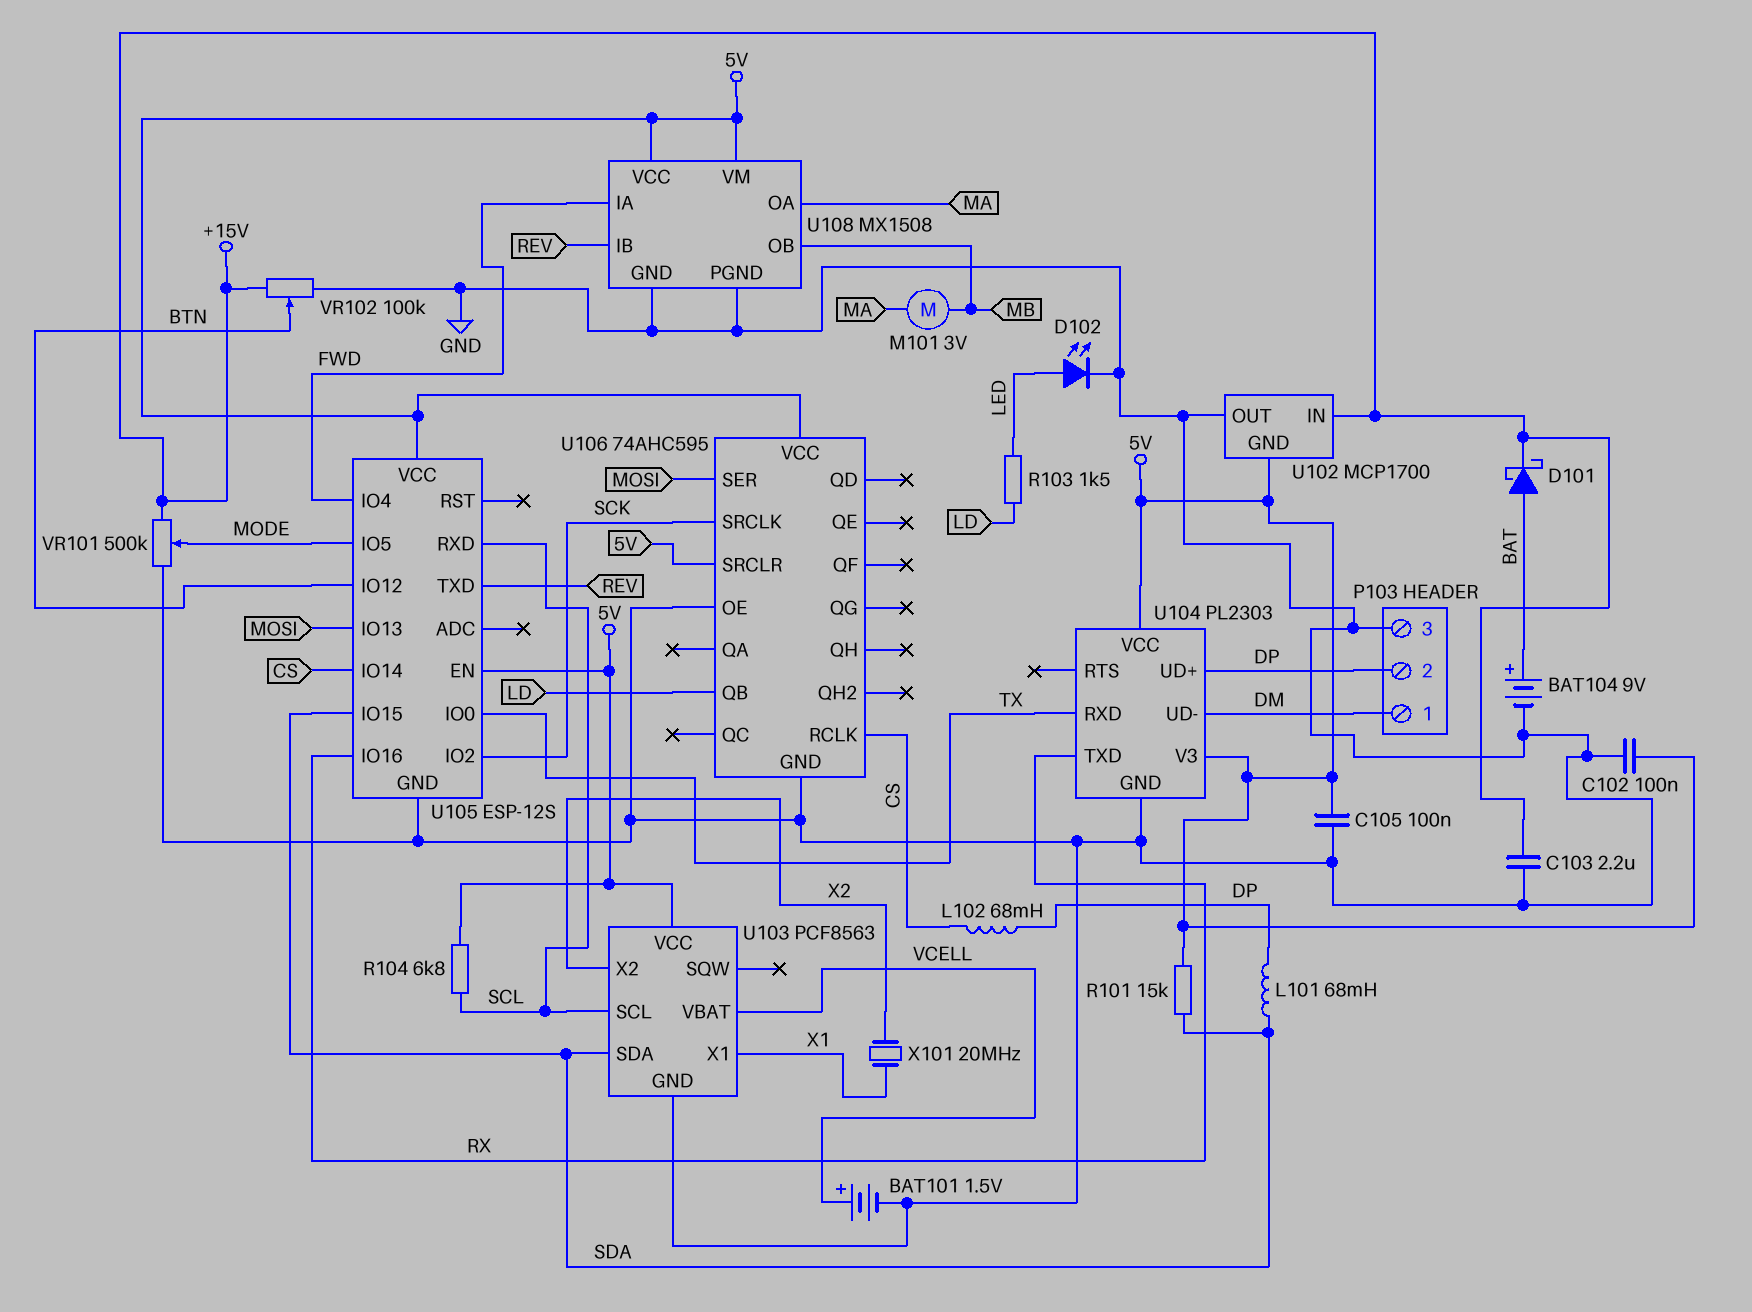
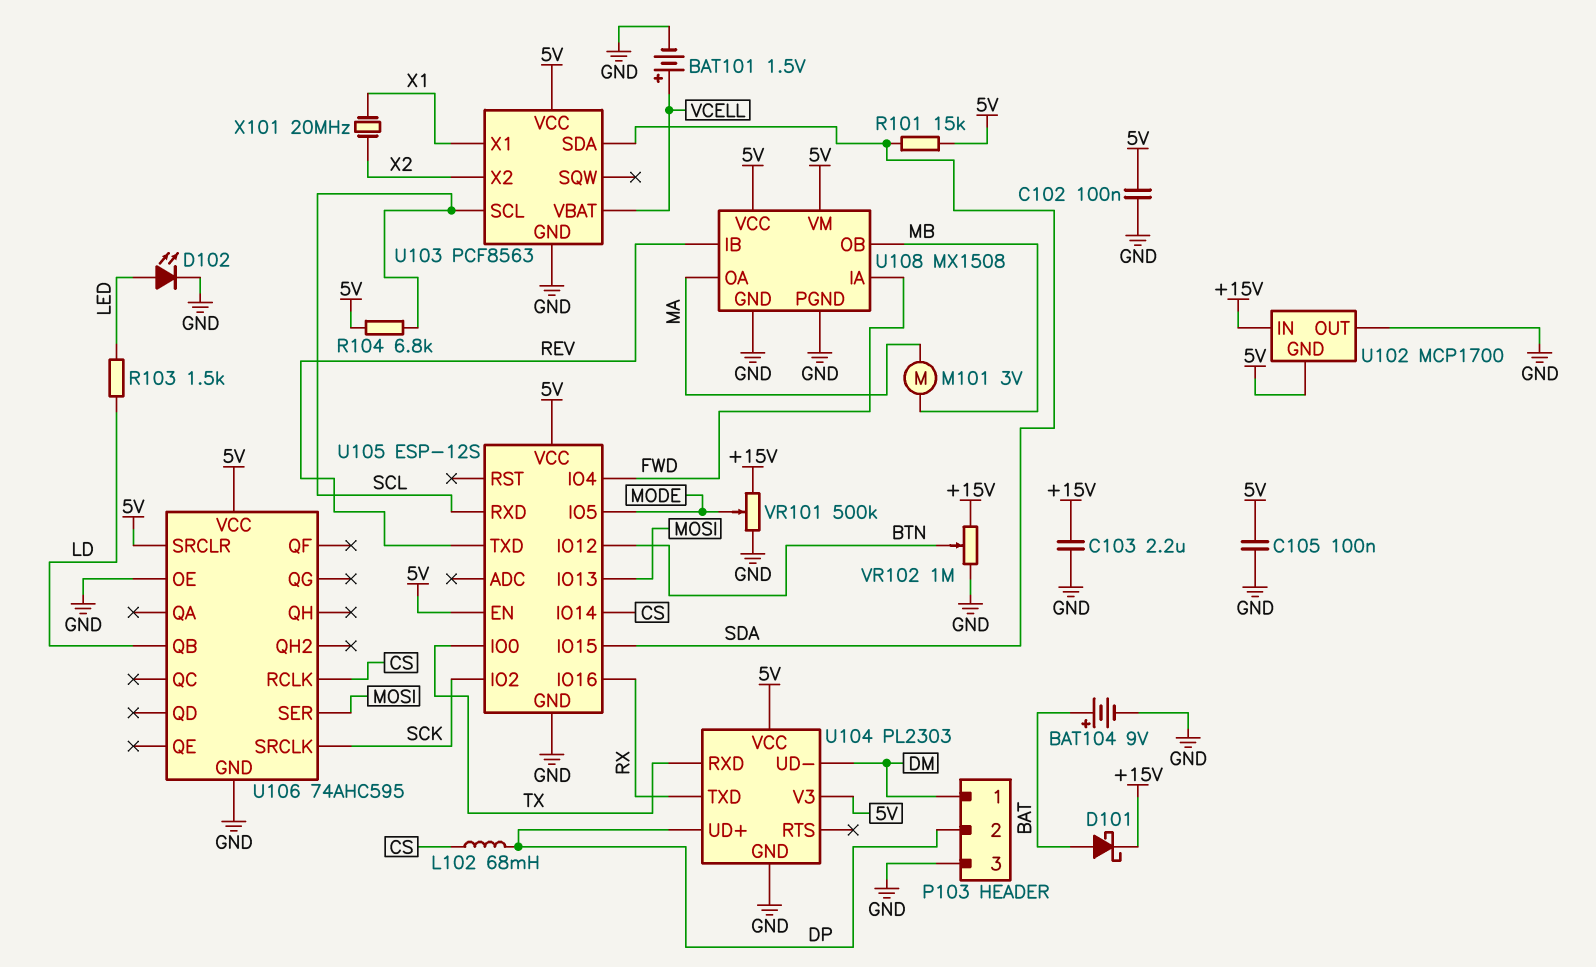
L101: 68mH (DP, SDA) -> none
VR102: 100k (+15V, GND, wiper BTN) -> 1M (+15V, GND, wiper BTN)

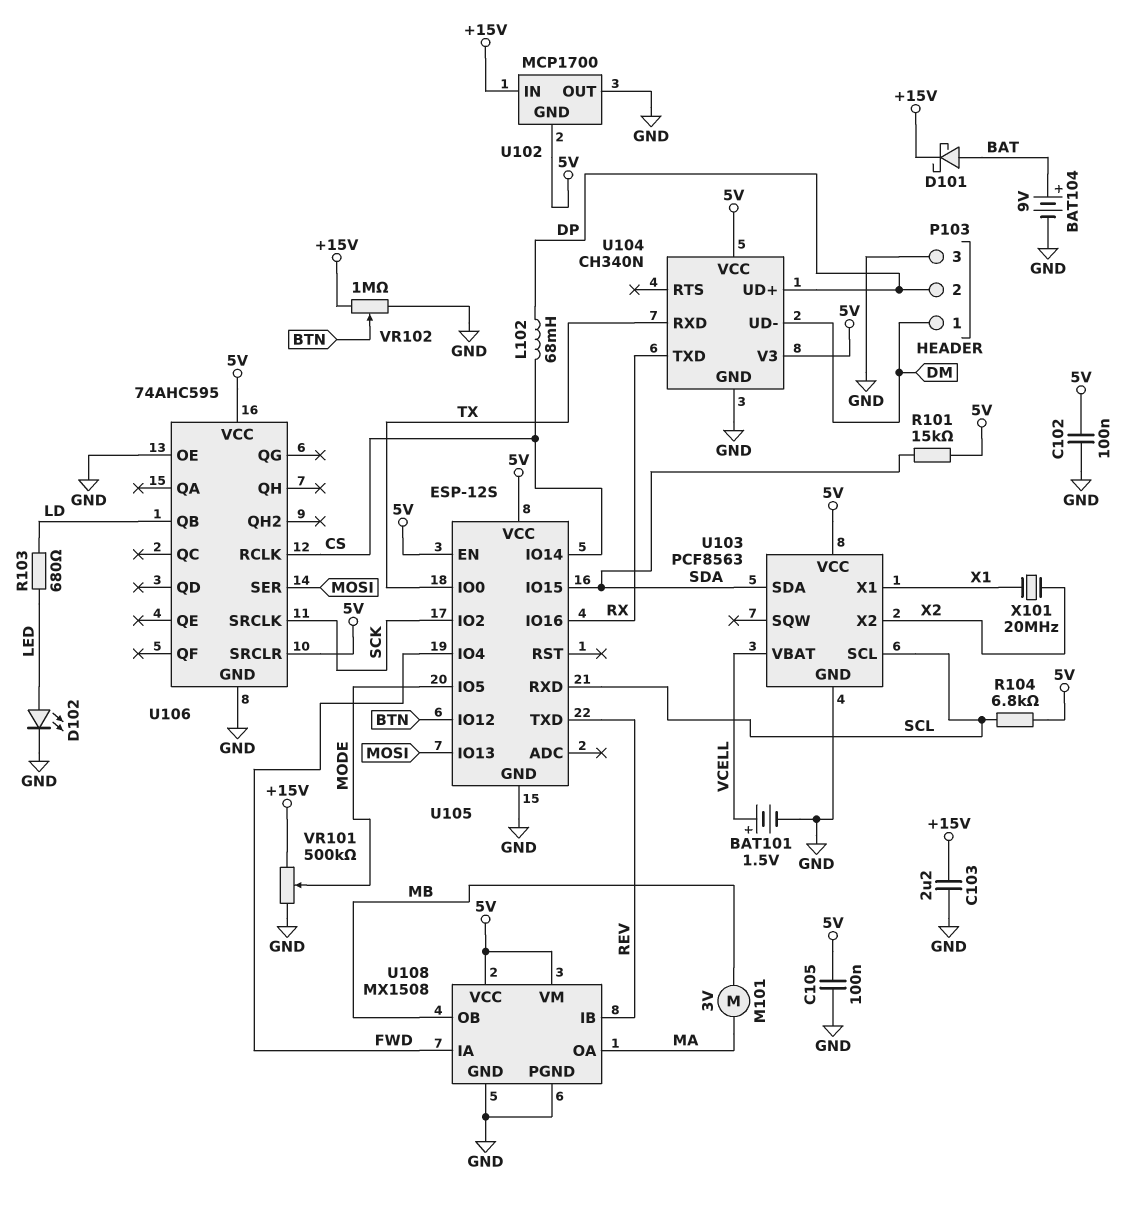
R103: 1.5k (LD, LED) -> 680 (LD, LED)
U104: PL2303 -> CH340N

